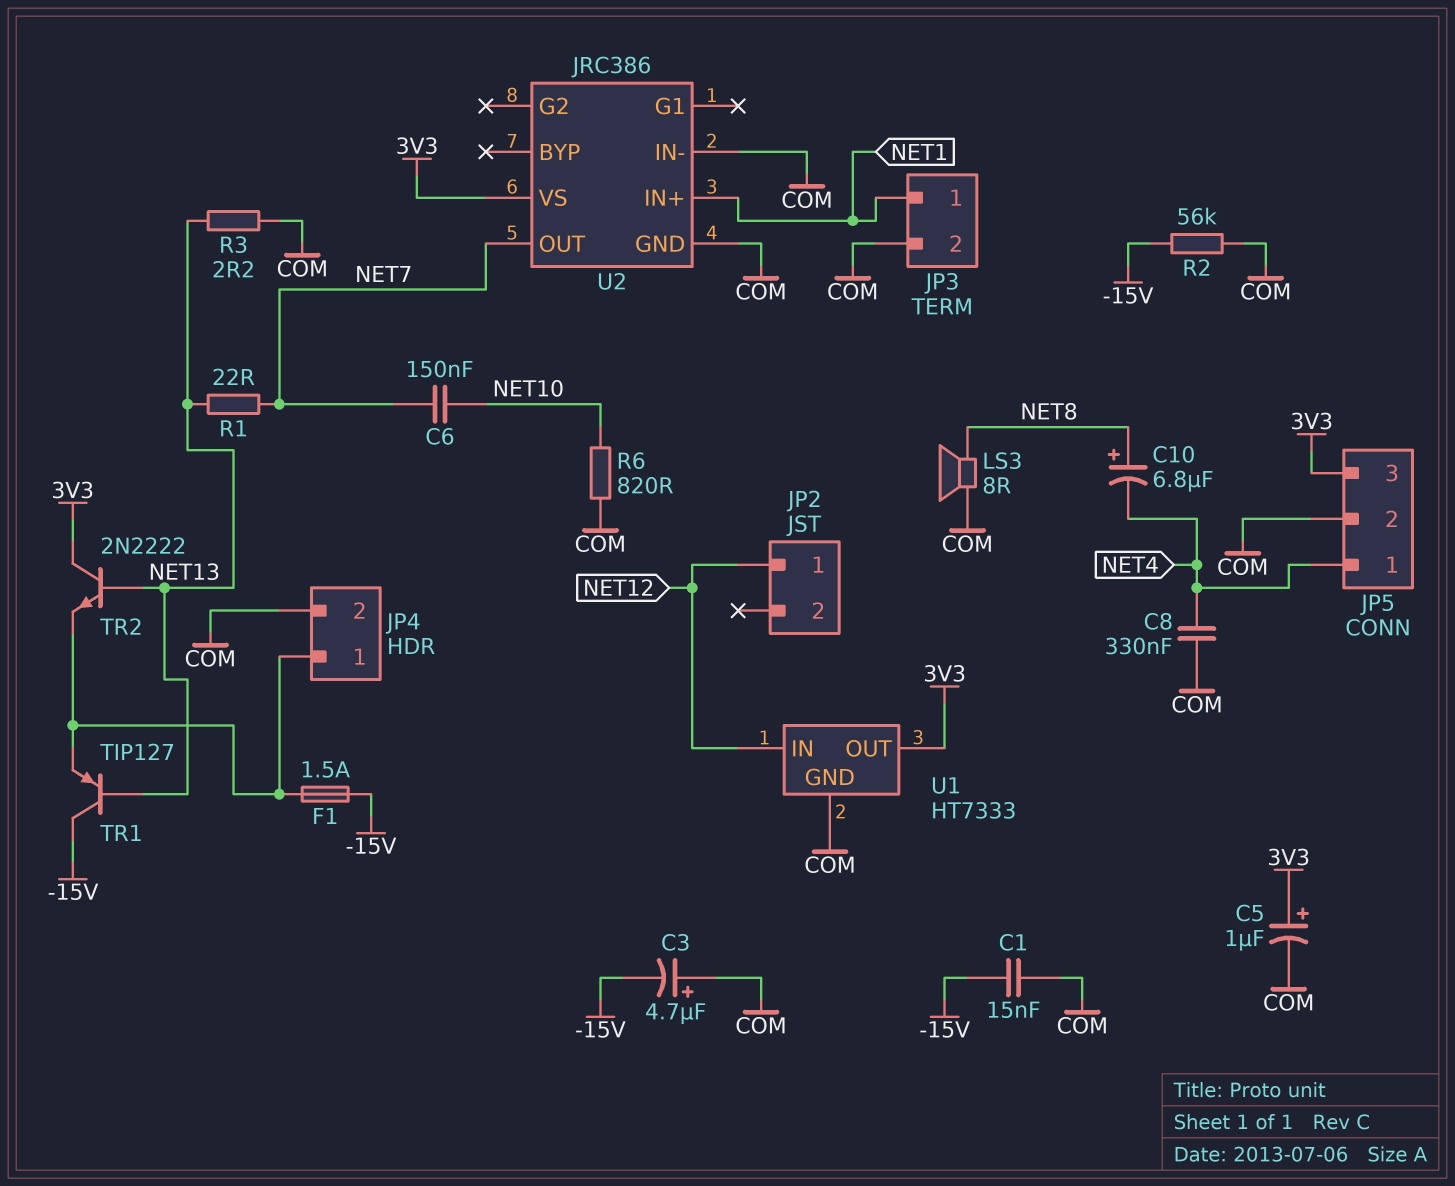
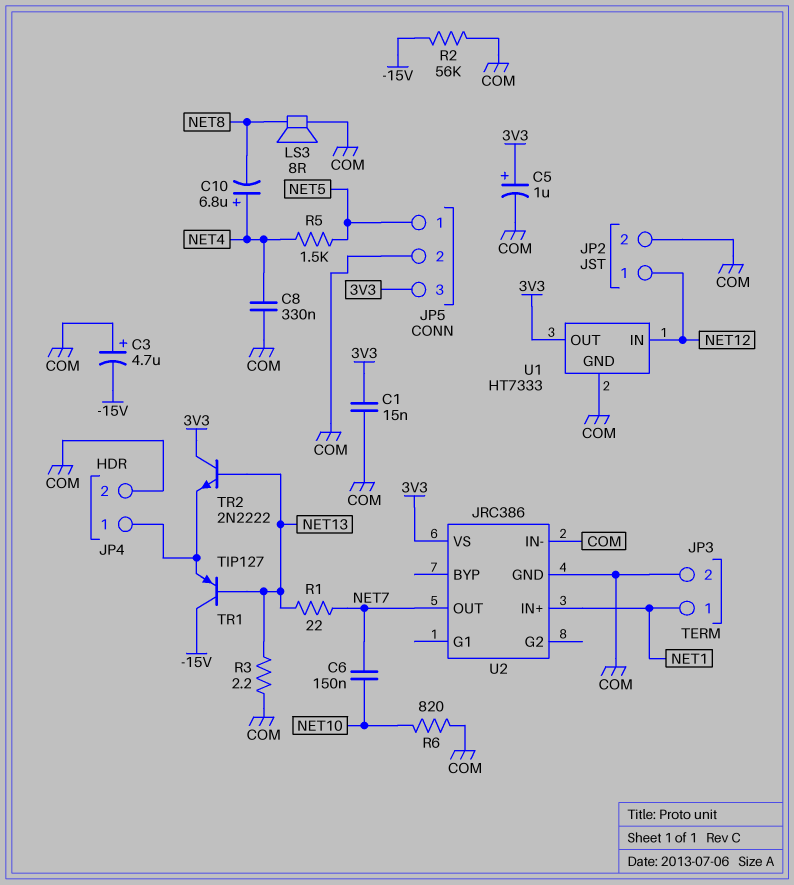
C1: 15nF (-15V, COM) -> 15nF (3V3, COM)
C10: 6.8uF (plus NET8, minus NET4) -> 6.8uF (plus NET4, minus NET8)
F1: 1.5A (-15V, JP4/1) -> none
JP2 pin 2: none -> COM
JP5 pin 1: NET4 -> NET5
R5: none -> 1.5k (NET4, NET5)

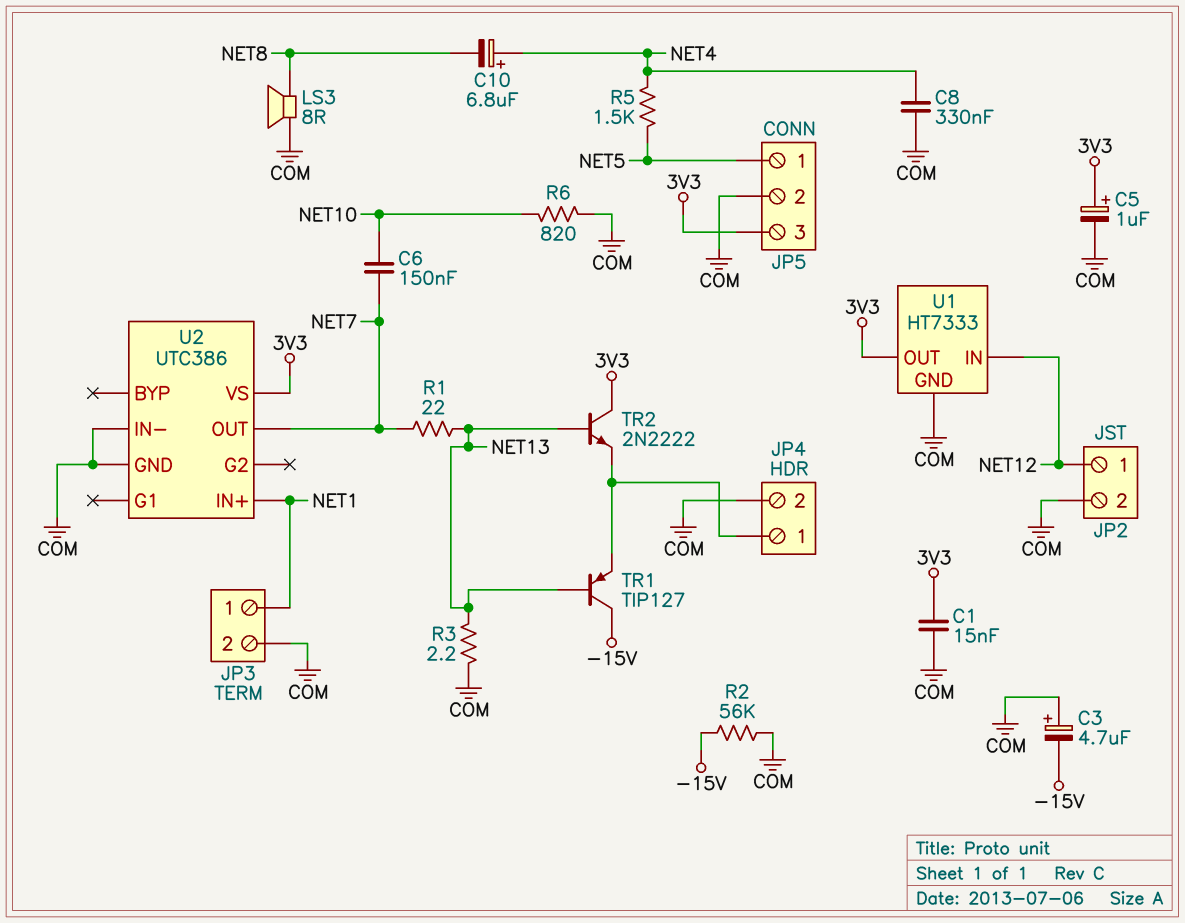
U2: JRC386 -> UTC386

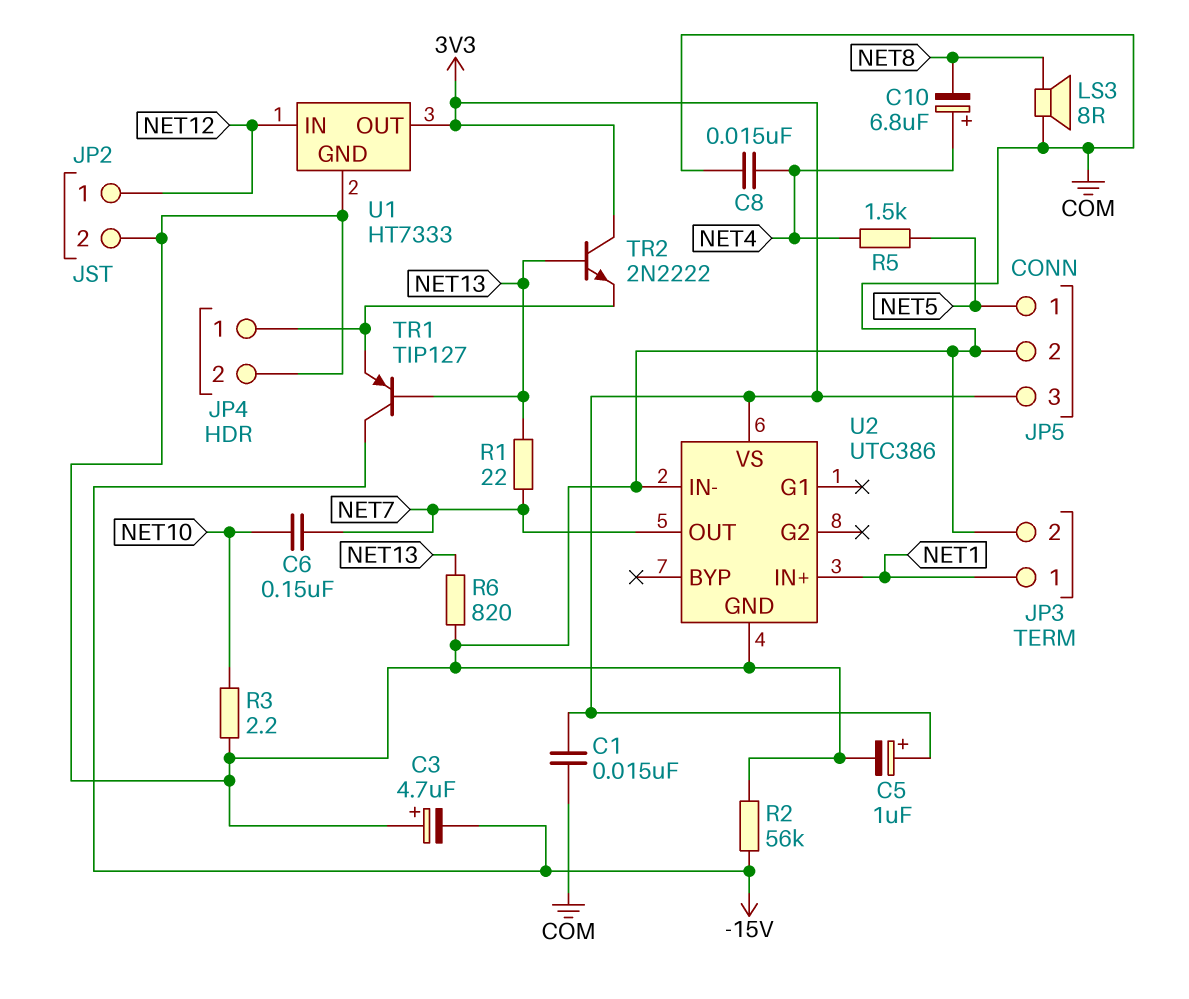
C8: 330nF (COM, NET4) -> 15nF (COM, NET4)
R3: 2.2 (COM, NET13) -> 2.2 (COM, NET10)
R6: 820 (COM, NET10) -> 820 (COM, NET13)

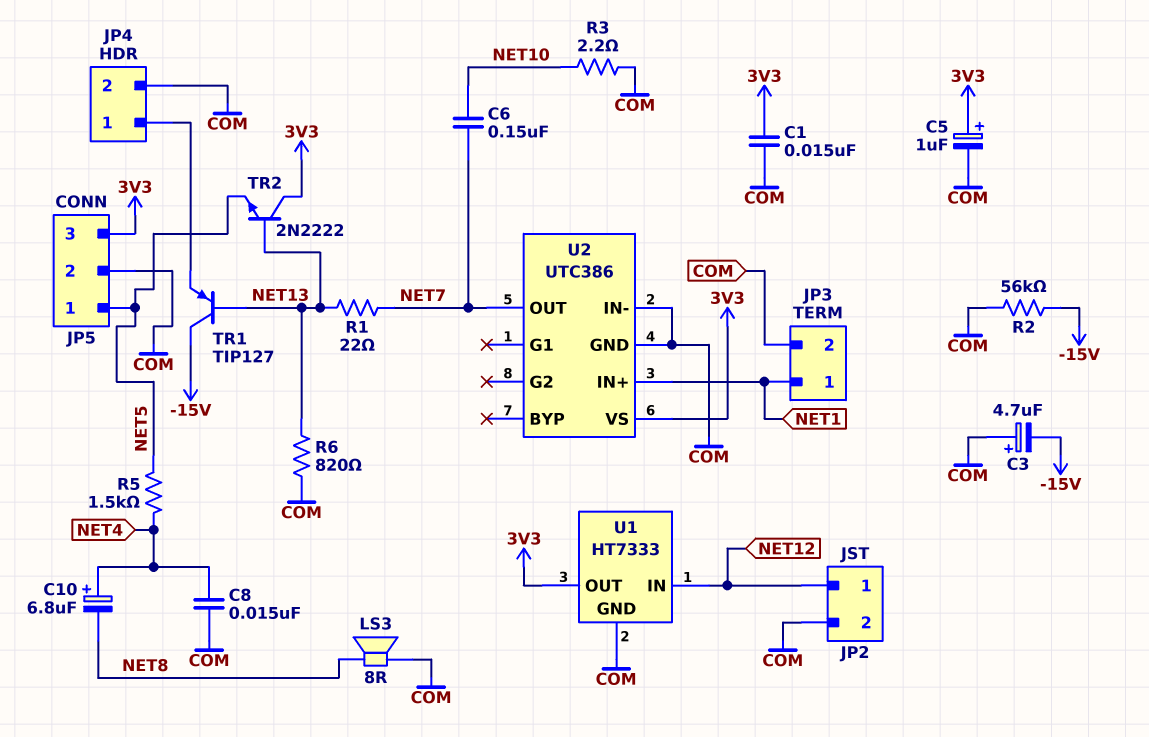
TR2: NPN 2N2222 (B NET13, C 3V3, E JP4/1) -> NPN 2N2222 (B NET13, C 3V3, E NET5)

